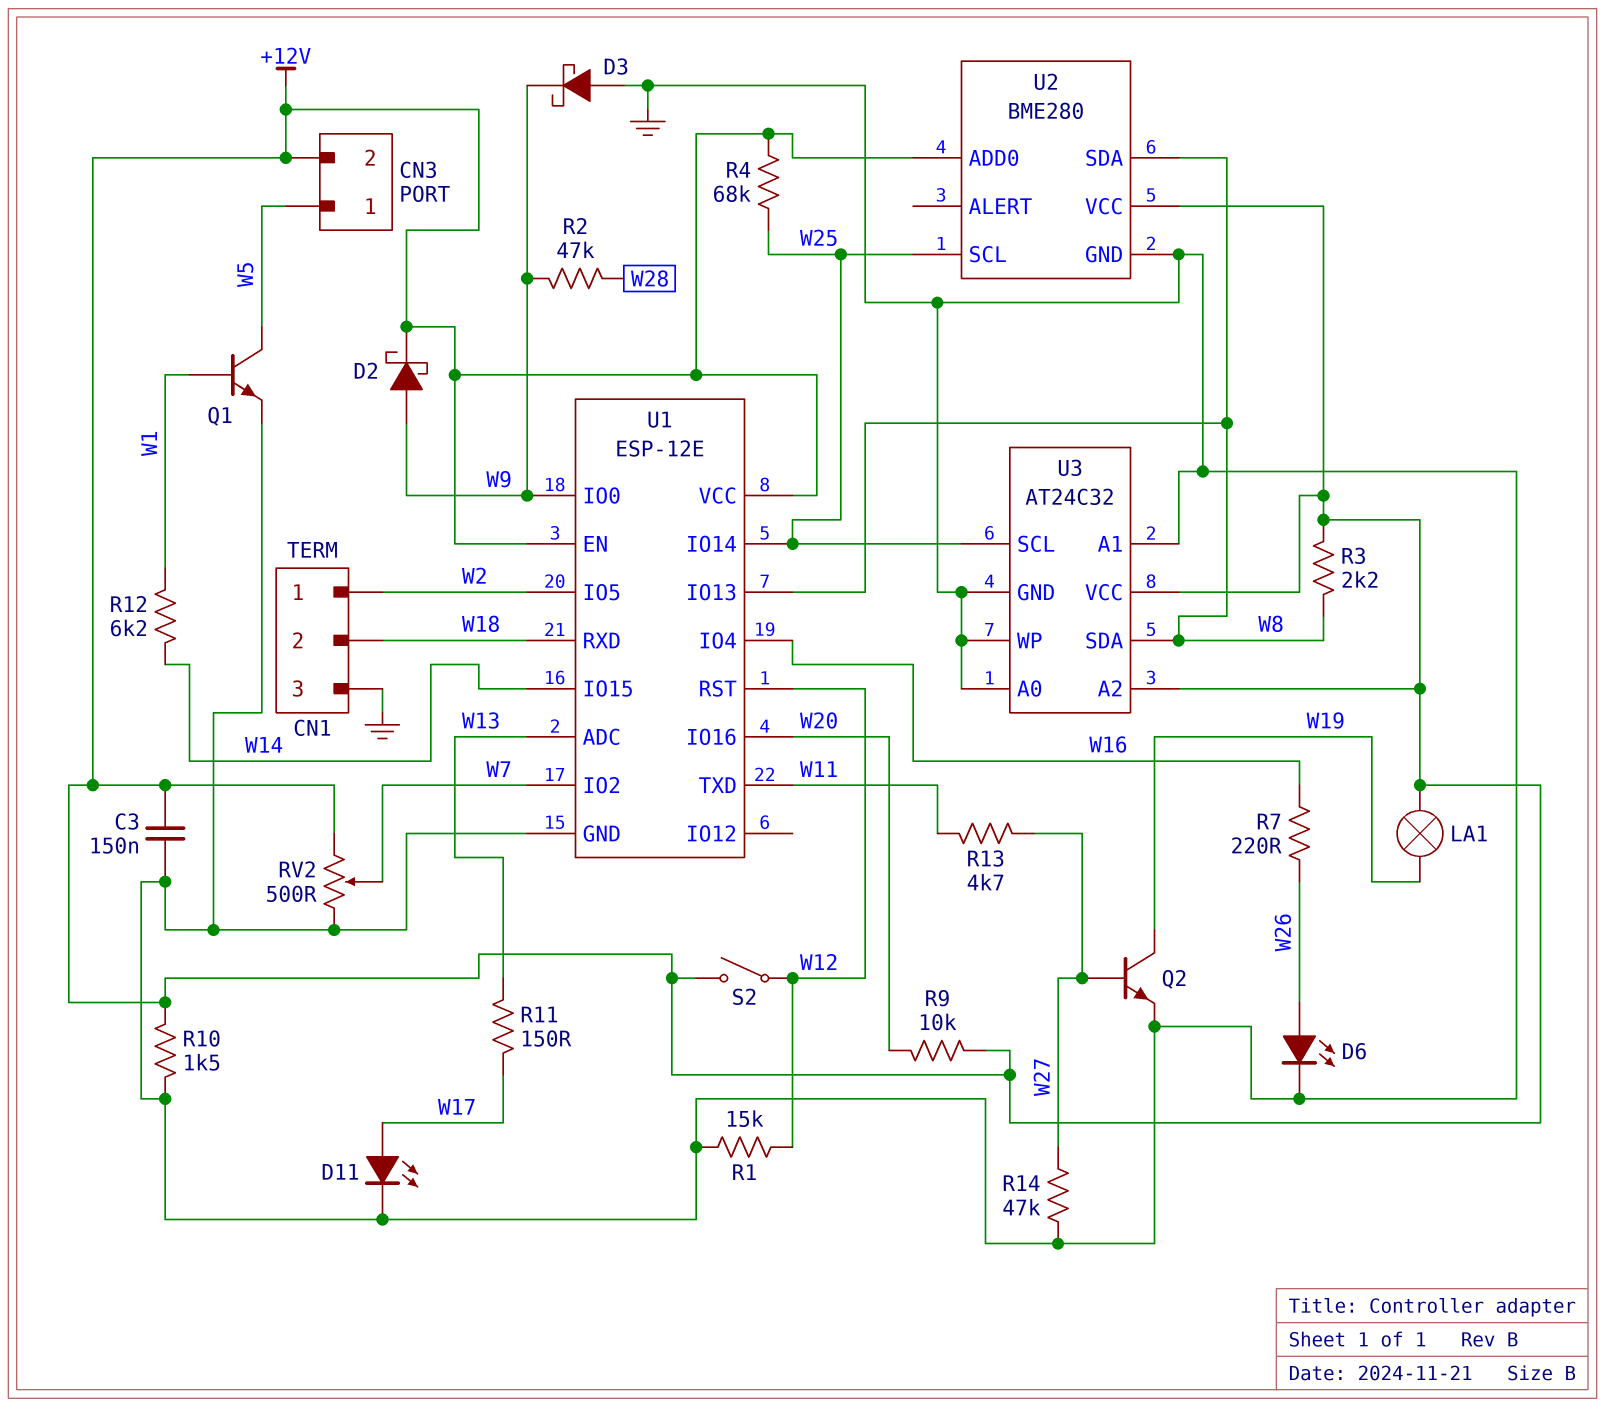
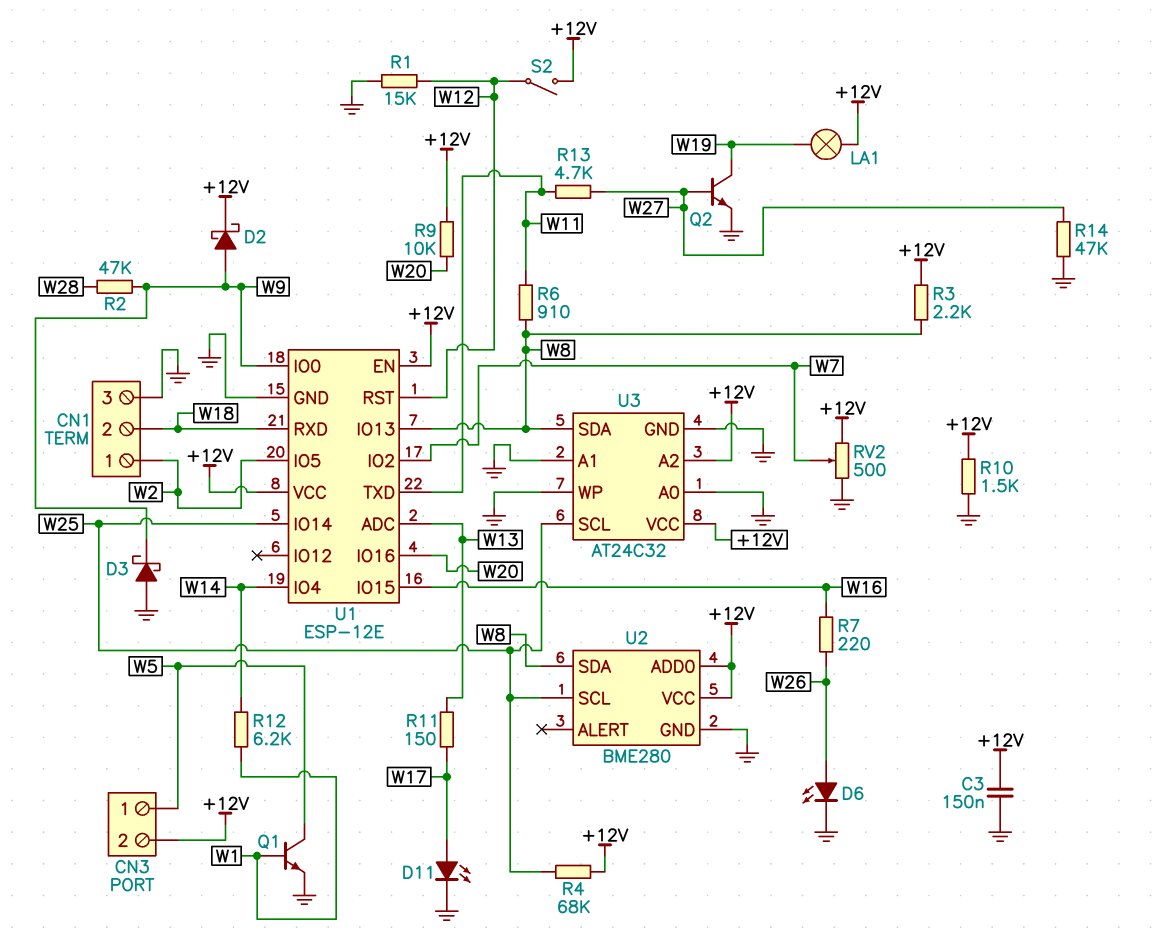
R6: none -> 910 (W8, W11)
U1 pin IO4: W16 -> W14
U1 pin IO15: W14 -> W16

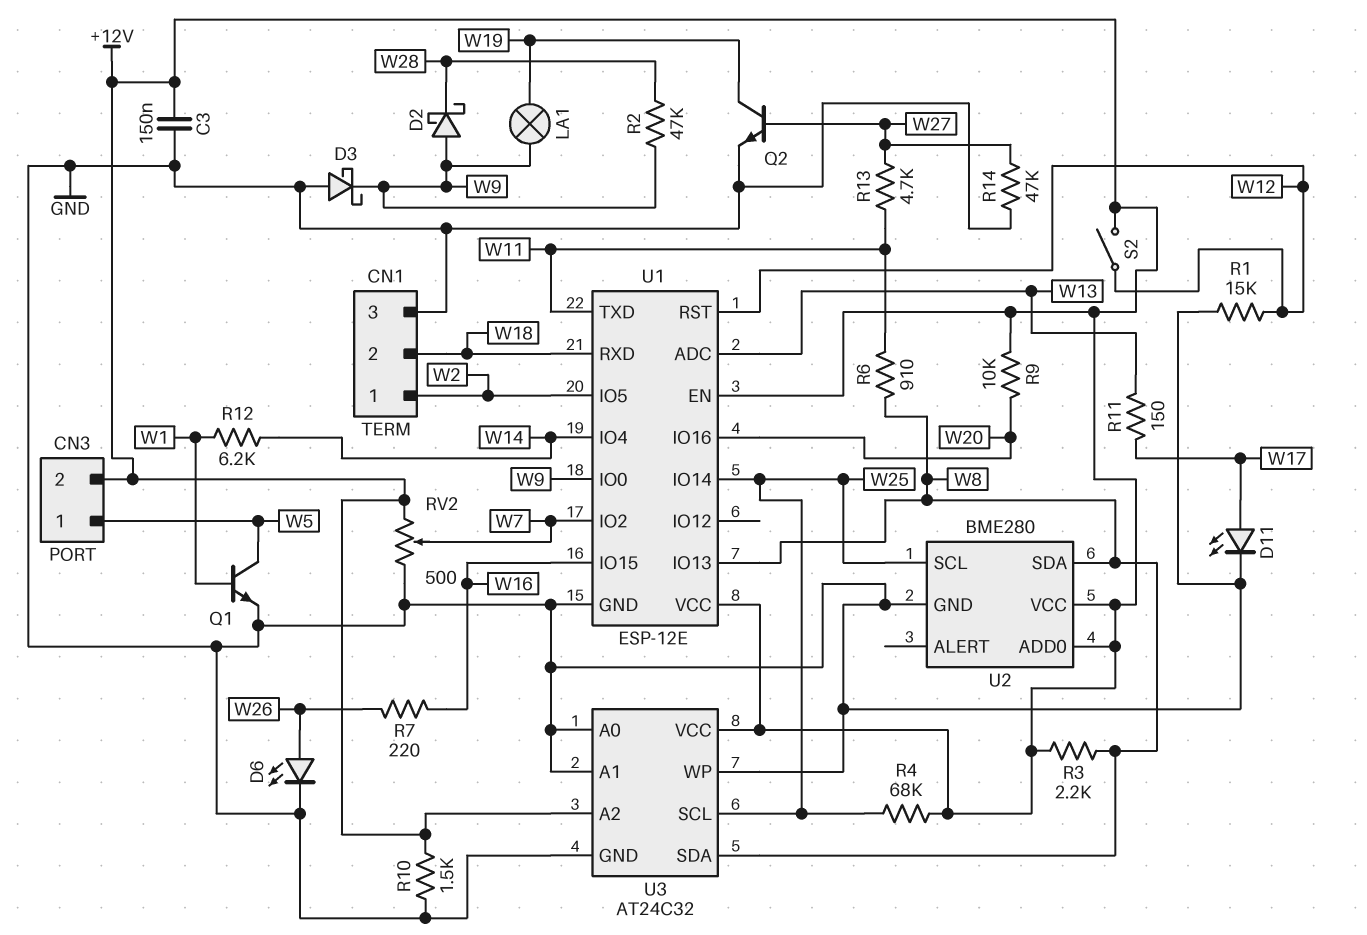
D2: schottky (A W9, K +12V) -> schottky (A W9, K W28)
LA1: lamp (+12V, W19) -> lamp (W9, W19)

